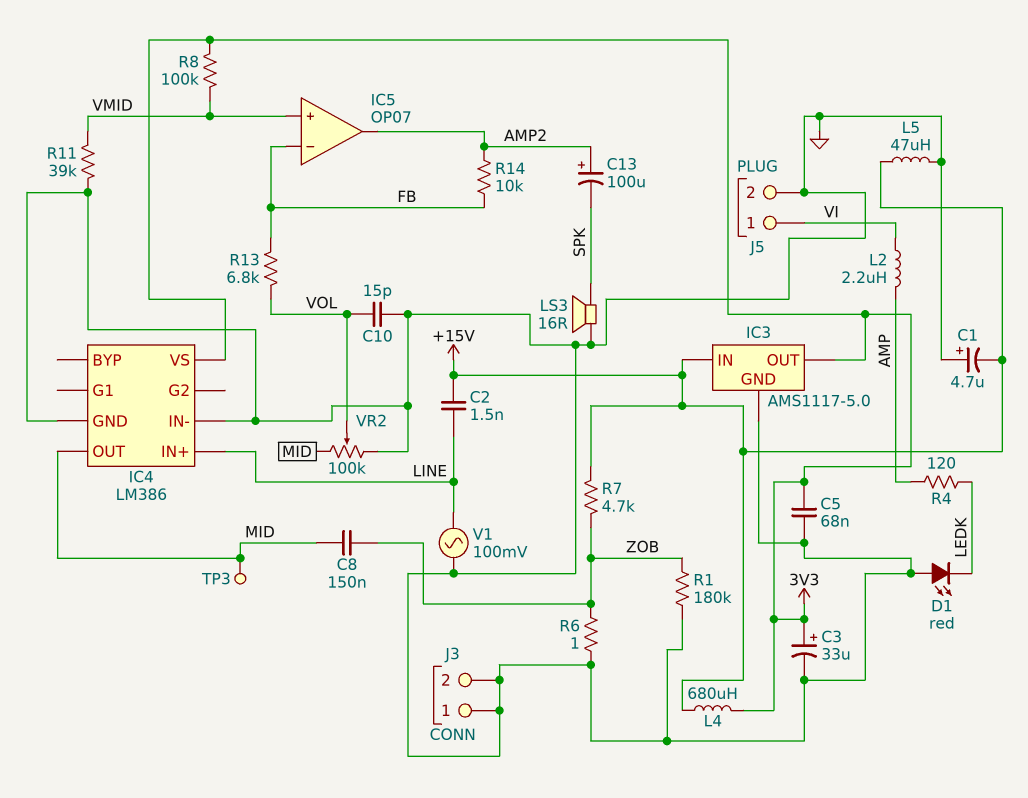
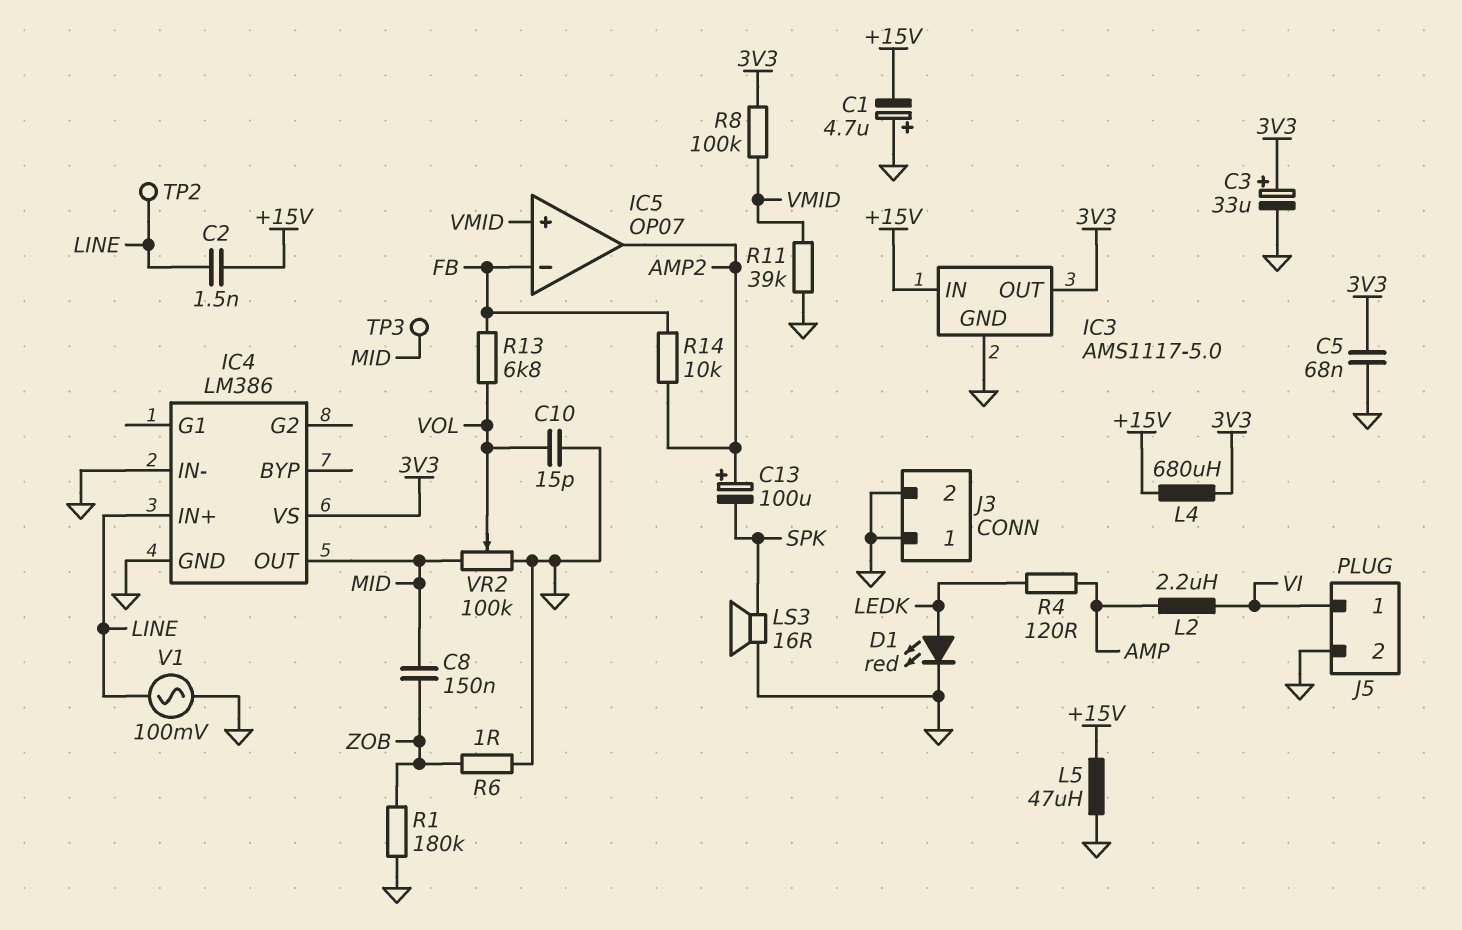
D1: LED red (A GND, K LEDK) -> LED red (A LEDK, K GND)
R7: 4.7k (+15V, ZOB) -> none
TP2: none -> test point (LINE)

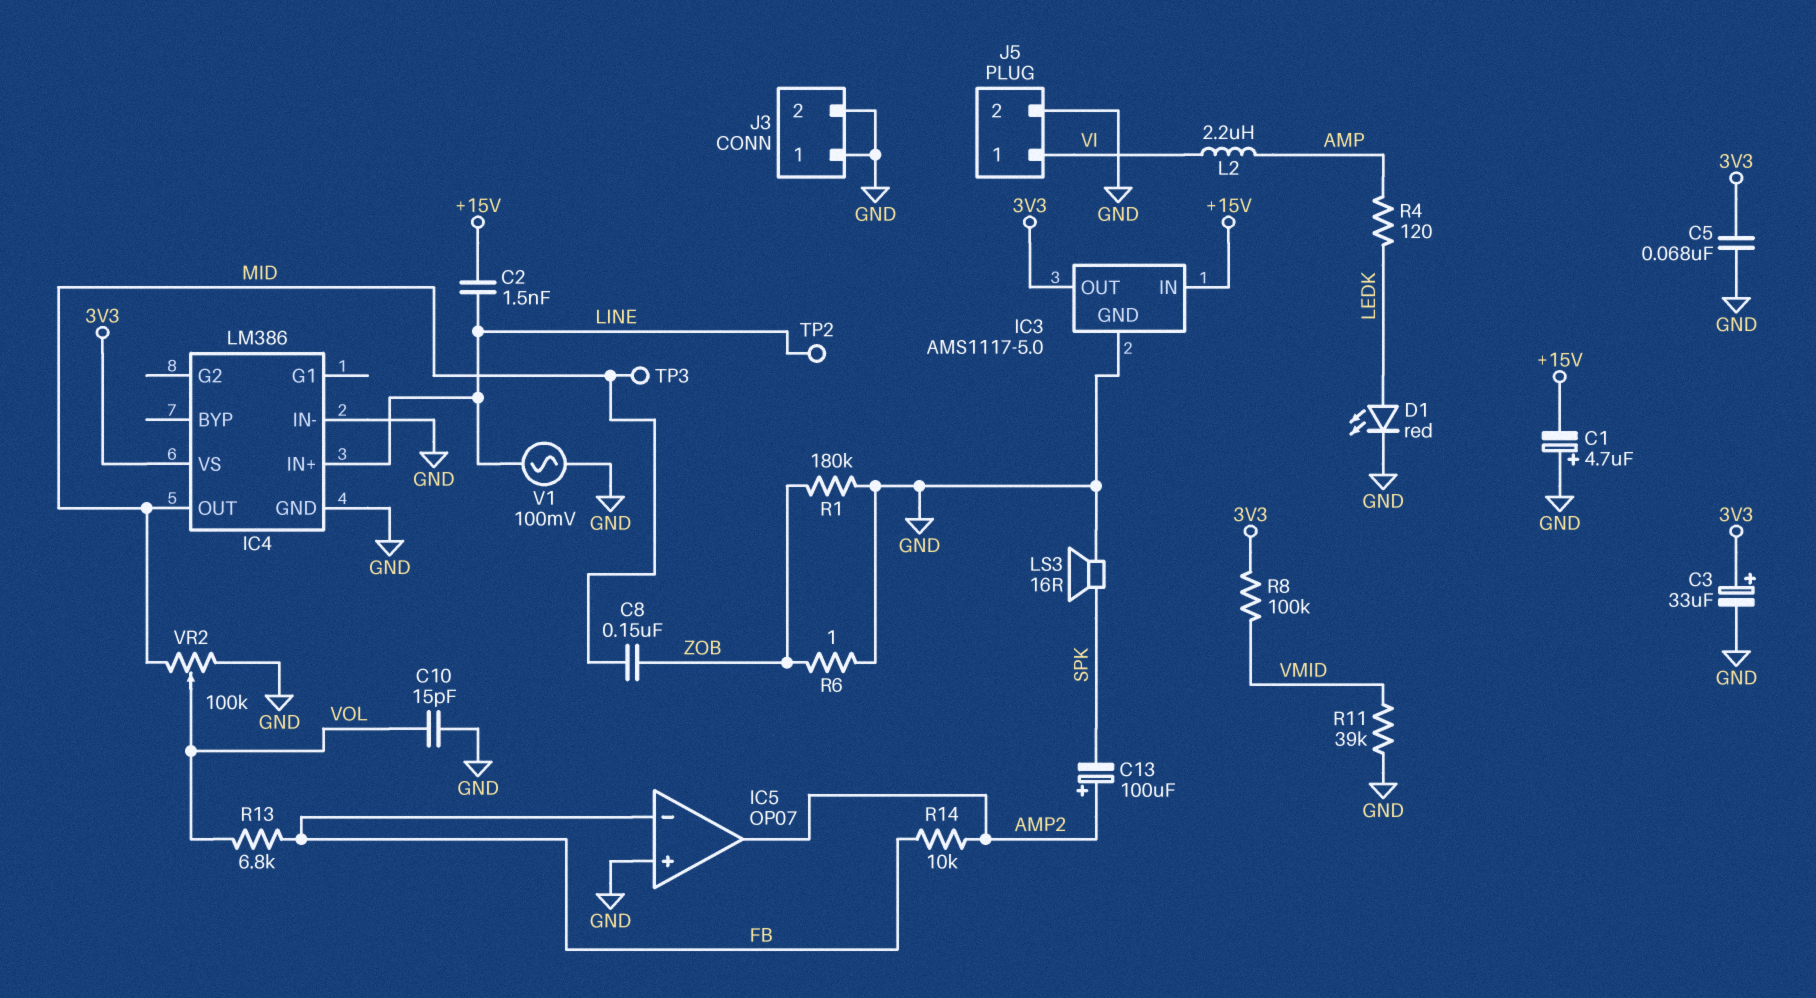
IC5 pin in+: VMID -> GND
L4: 680uH (+15V, 3V3) -> none
L5: 47uH (+15V, GND) -> none

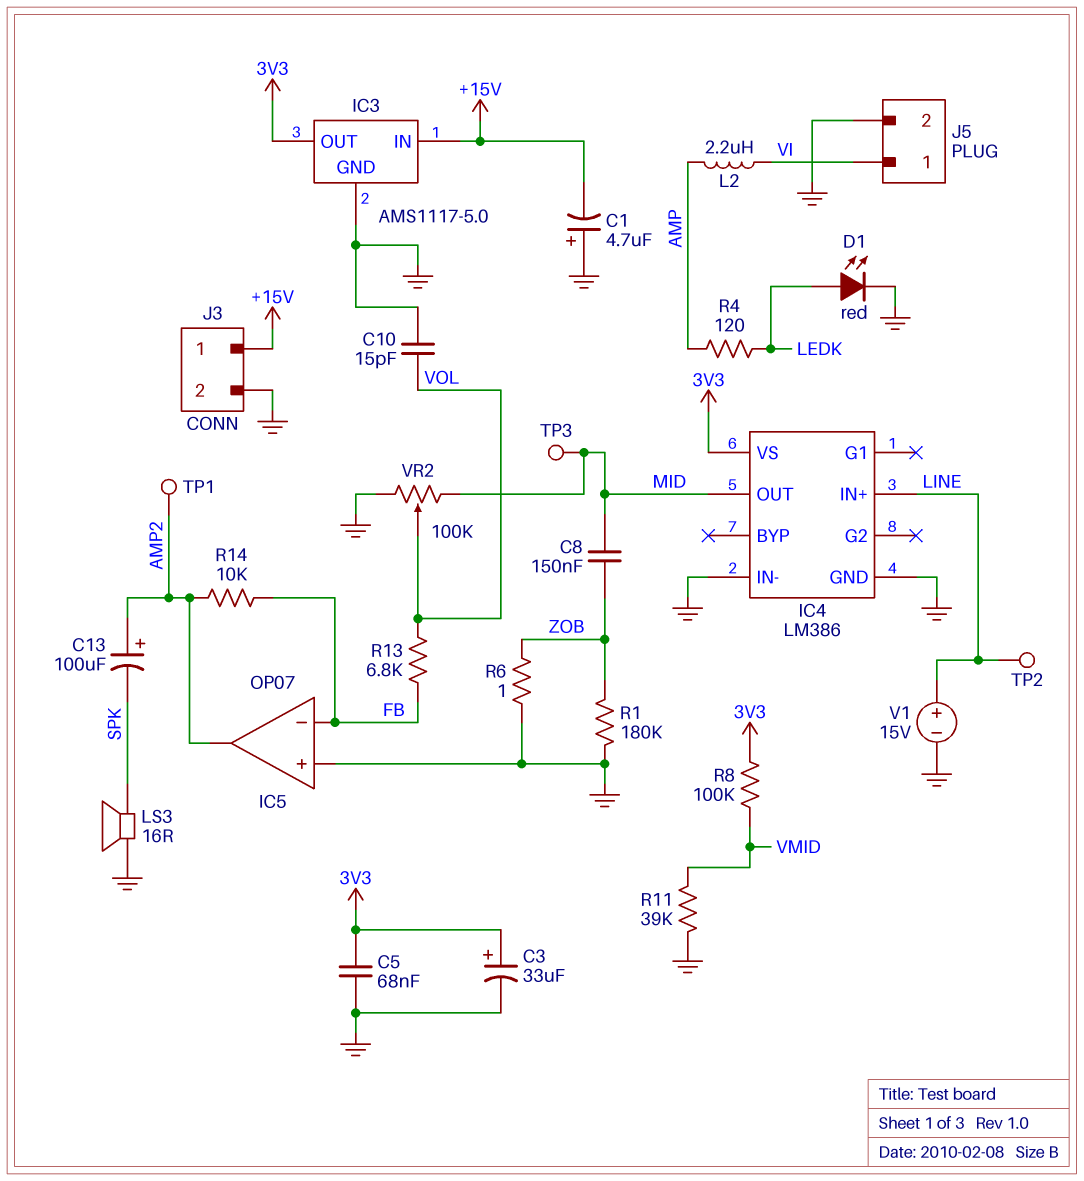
C2: 1.5nF (+15V, LINE) -> none
J3 pin 1: GND -> +15V
TP1: none -> test point (AMP2)
V1: AC 100mV (GND, LINE) -> 15V (plus LINE, minus GND)

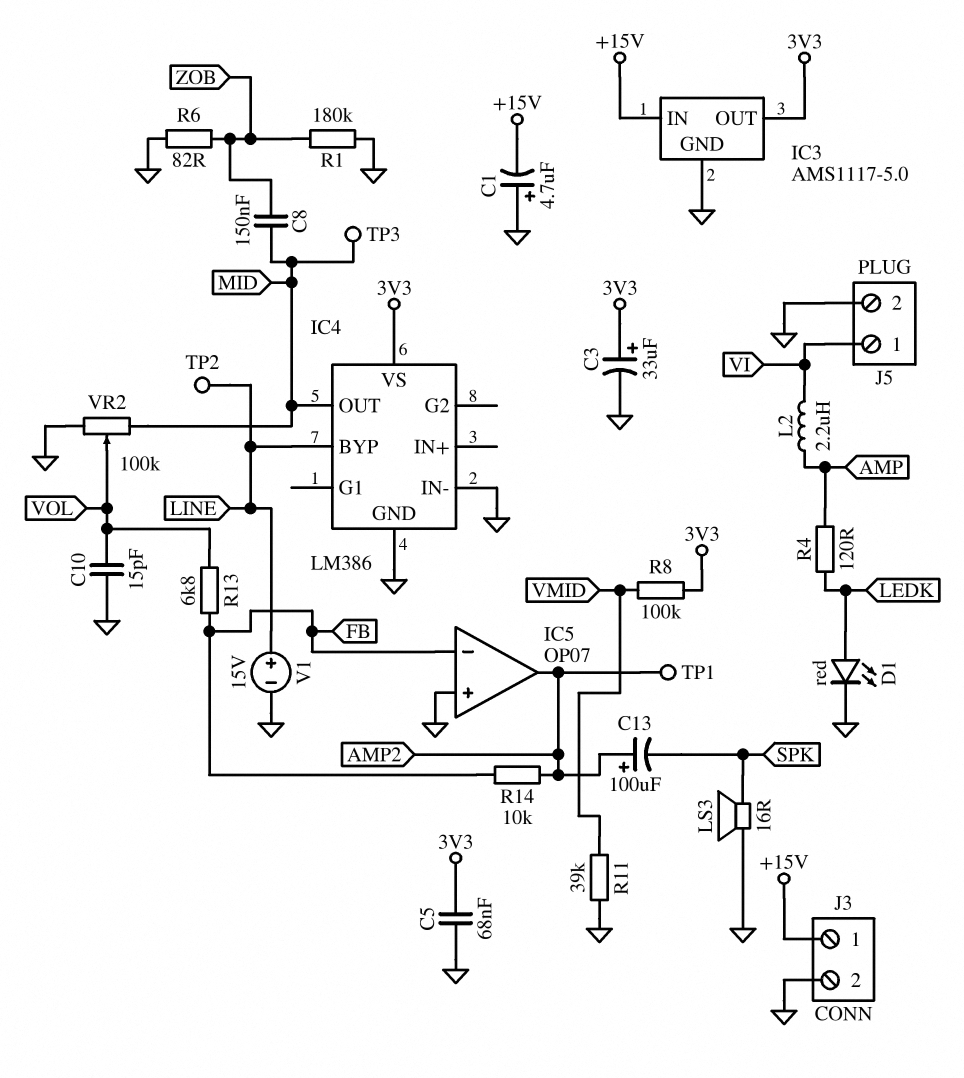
IC4 pin BYP: none -> LINE
IC4 pin IN+: LINE -> none
R6: 1 (GND, ZOB) -> 82 (GND, ZOB)

